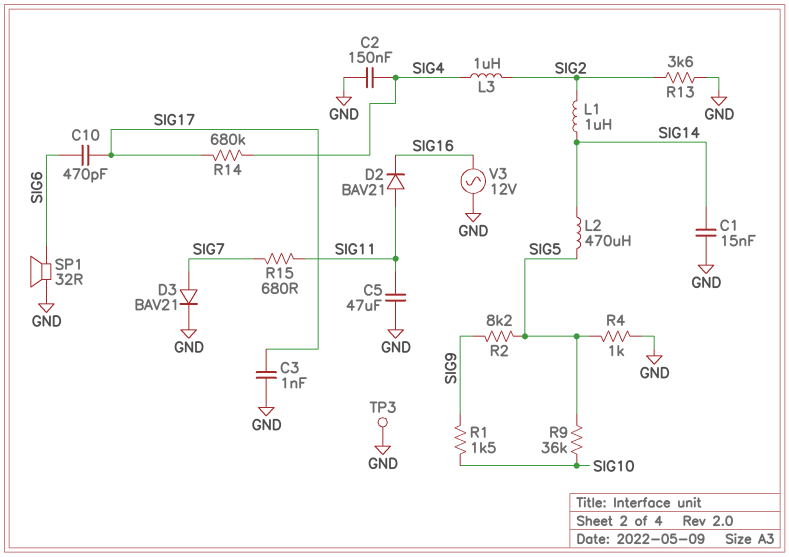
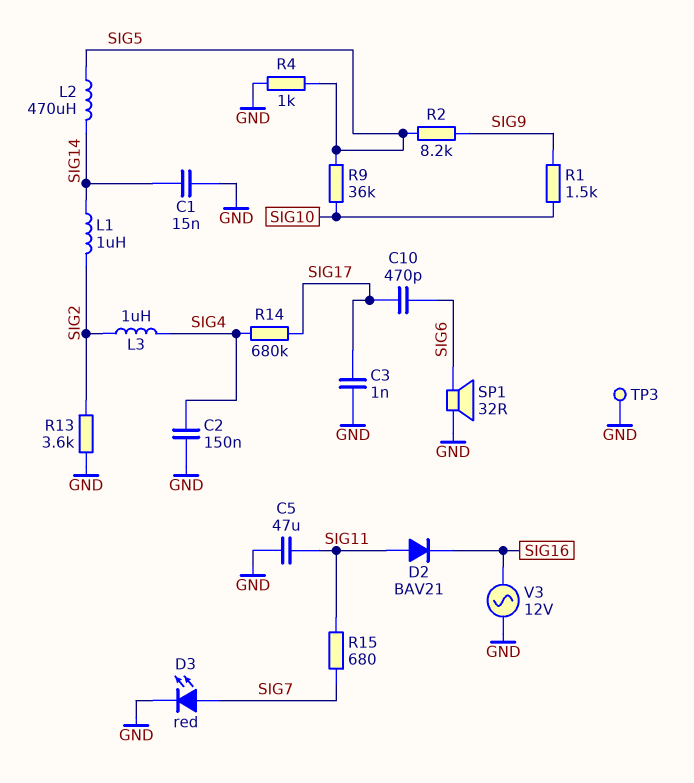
D3: diode BAV21 (A SIG7, K GND) -> LED red (A SIG7, K GND)

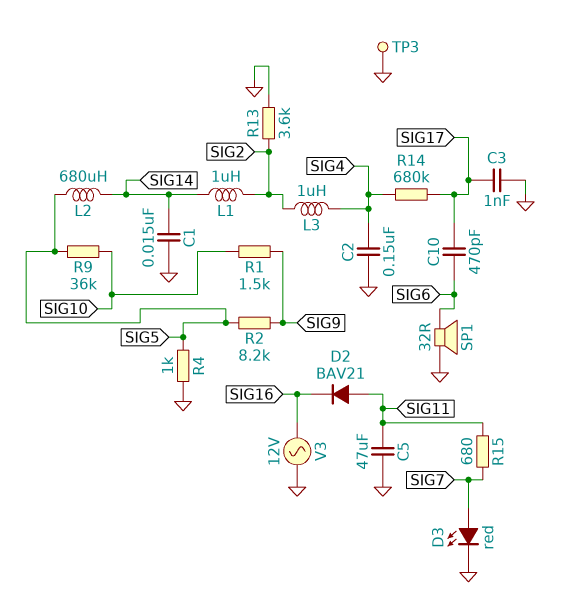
L2: 470uH (SIG5, SIG14) -> 680uH (SIG5, SIG14)

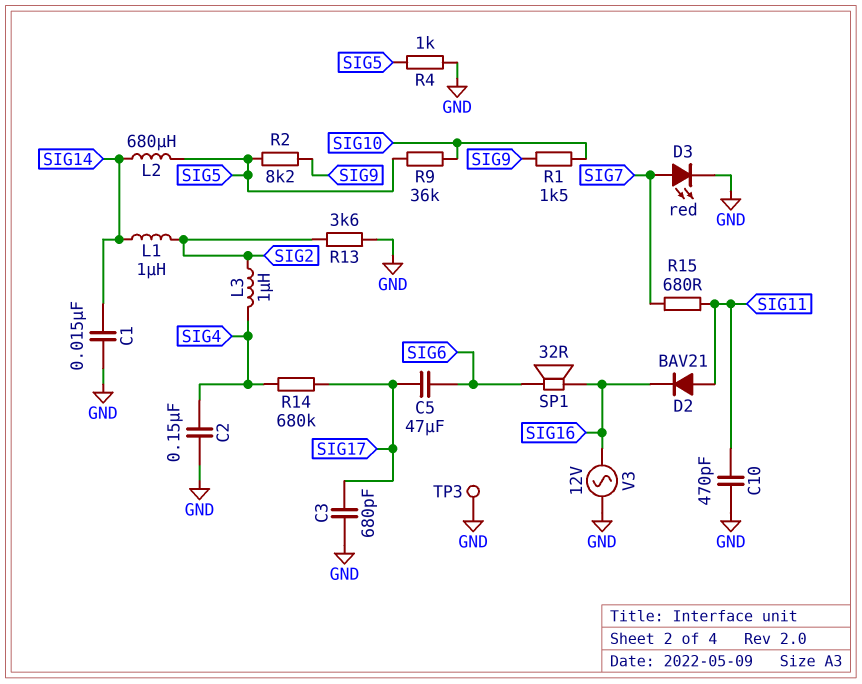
C3: 1nF (GND, SIG17) -> 680pF (GND, SIG17)
C5: 47uF (GND, SIG11) -> 47uF (SIG6, SIG17)
C10: 470pF (SIG6, SIG17) -> 470pF (GND, SIG11)
SP1: speaker 32R (GND, SIG6) -> speaker 32R (SIG6, SIG16)

